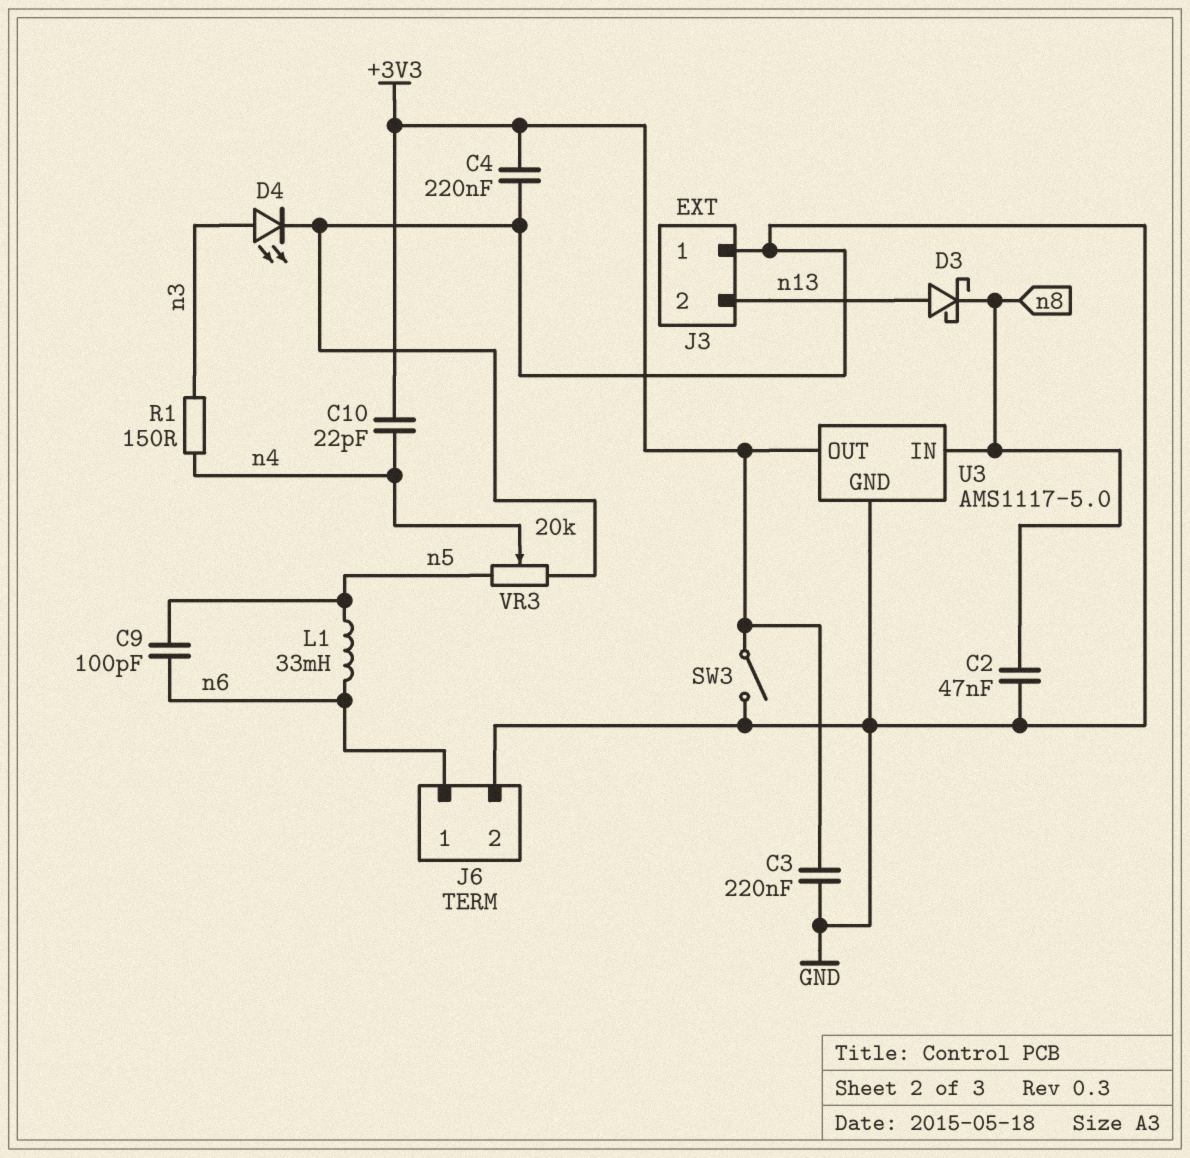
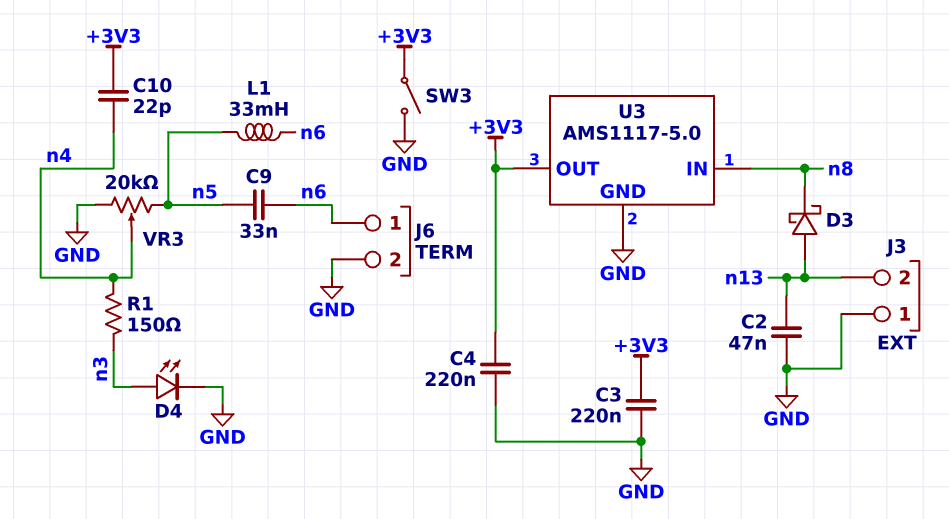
C2: 47nF (GND, n8) -> 47nF (GND, n13)
C9: 100pF (n5, n6) -> 33nF (n5, n6)

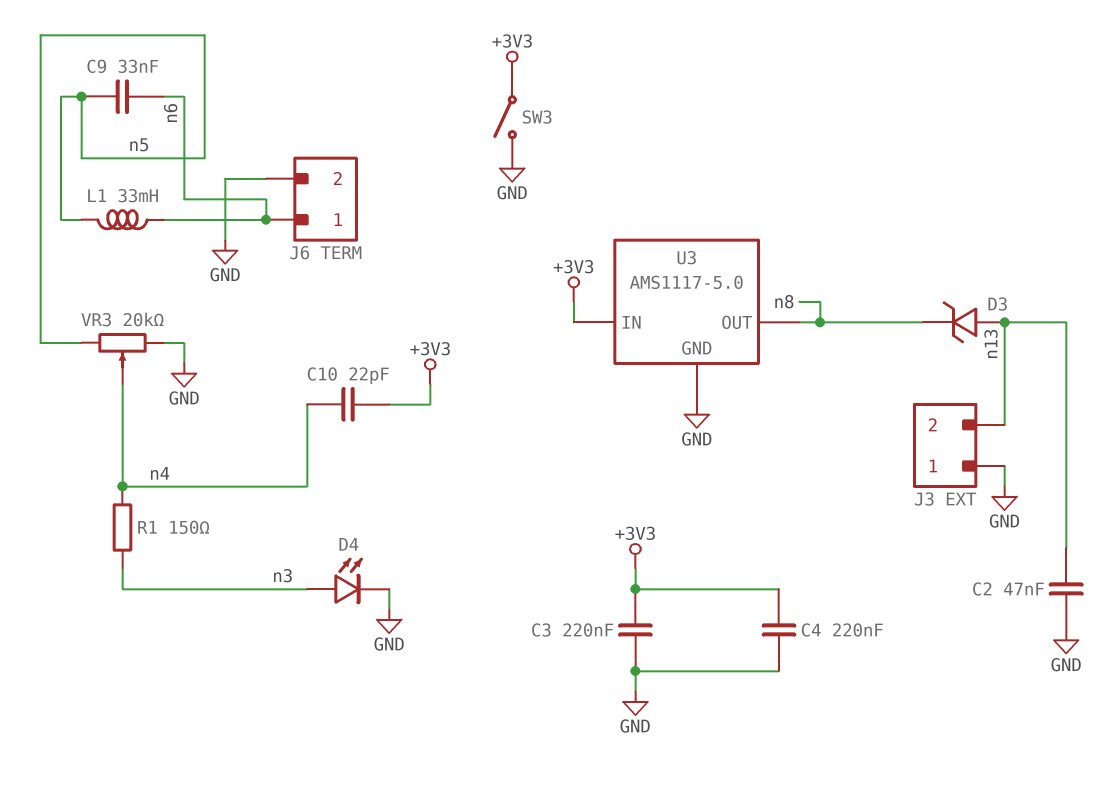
D3: schottky (A n13, K n8) -> zener (A n13, K n8)
U3 pin IN: n8 -> +3V3
U3 pin OUT: +3V3 -> n8

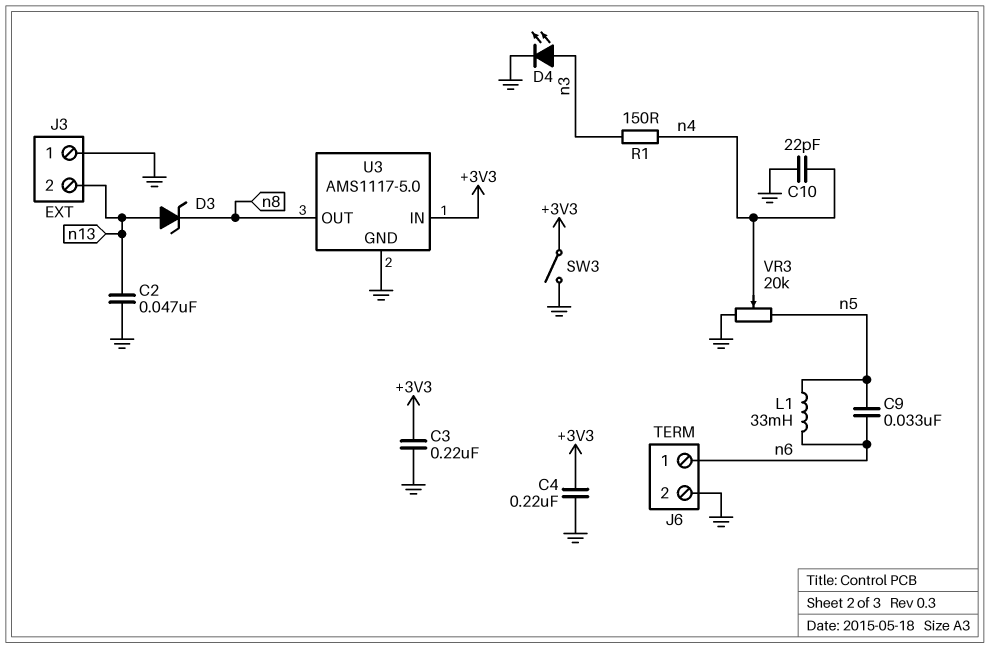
C10: 22pF (+3V3, n4) -> 22pF (GND, n4)

